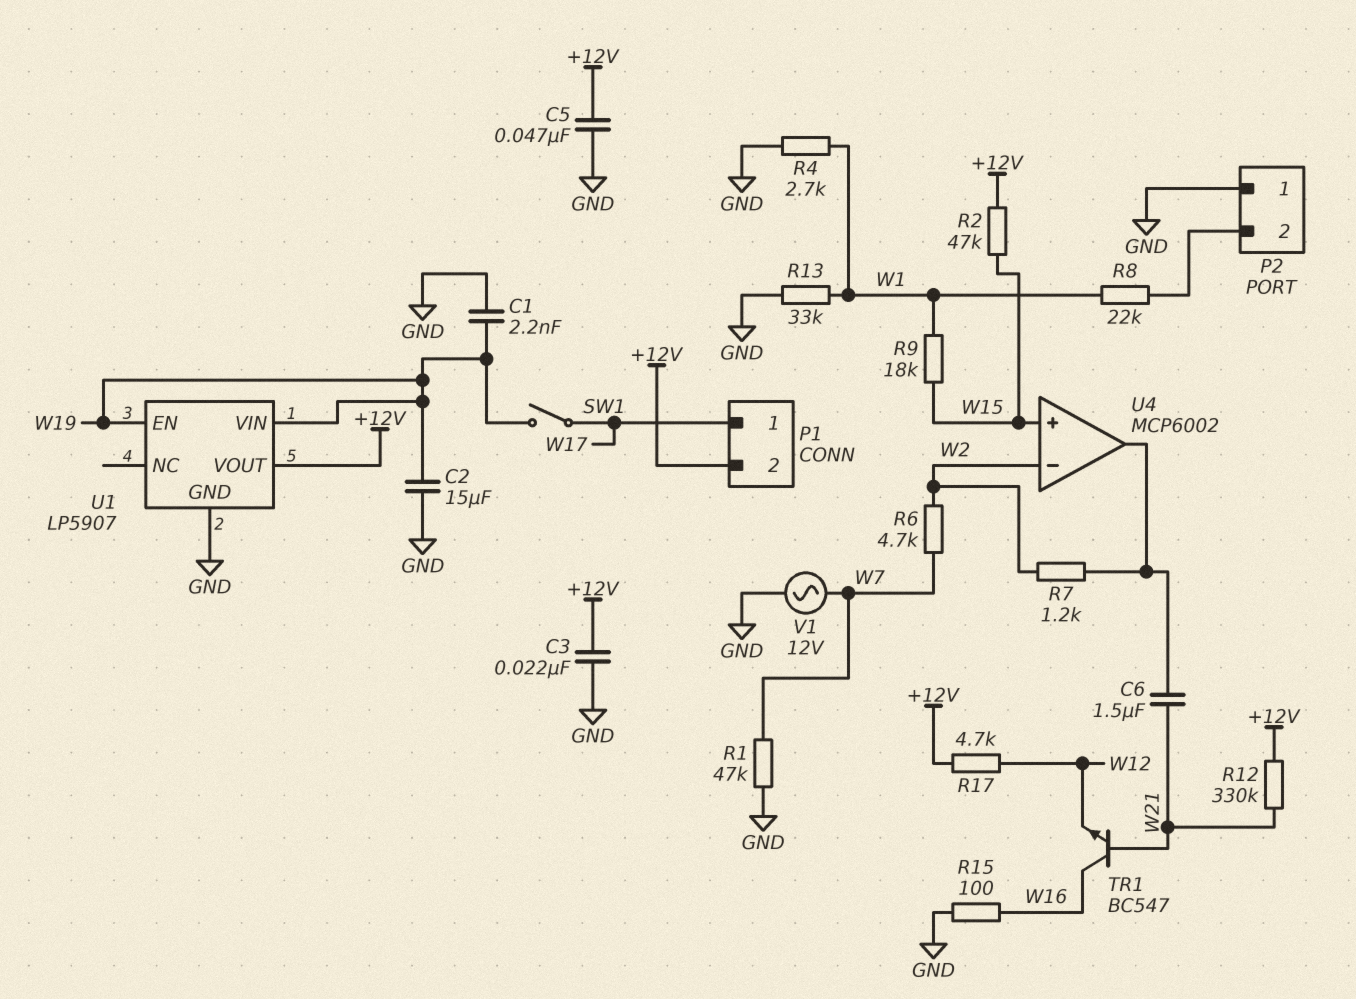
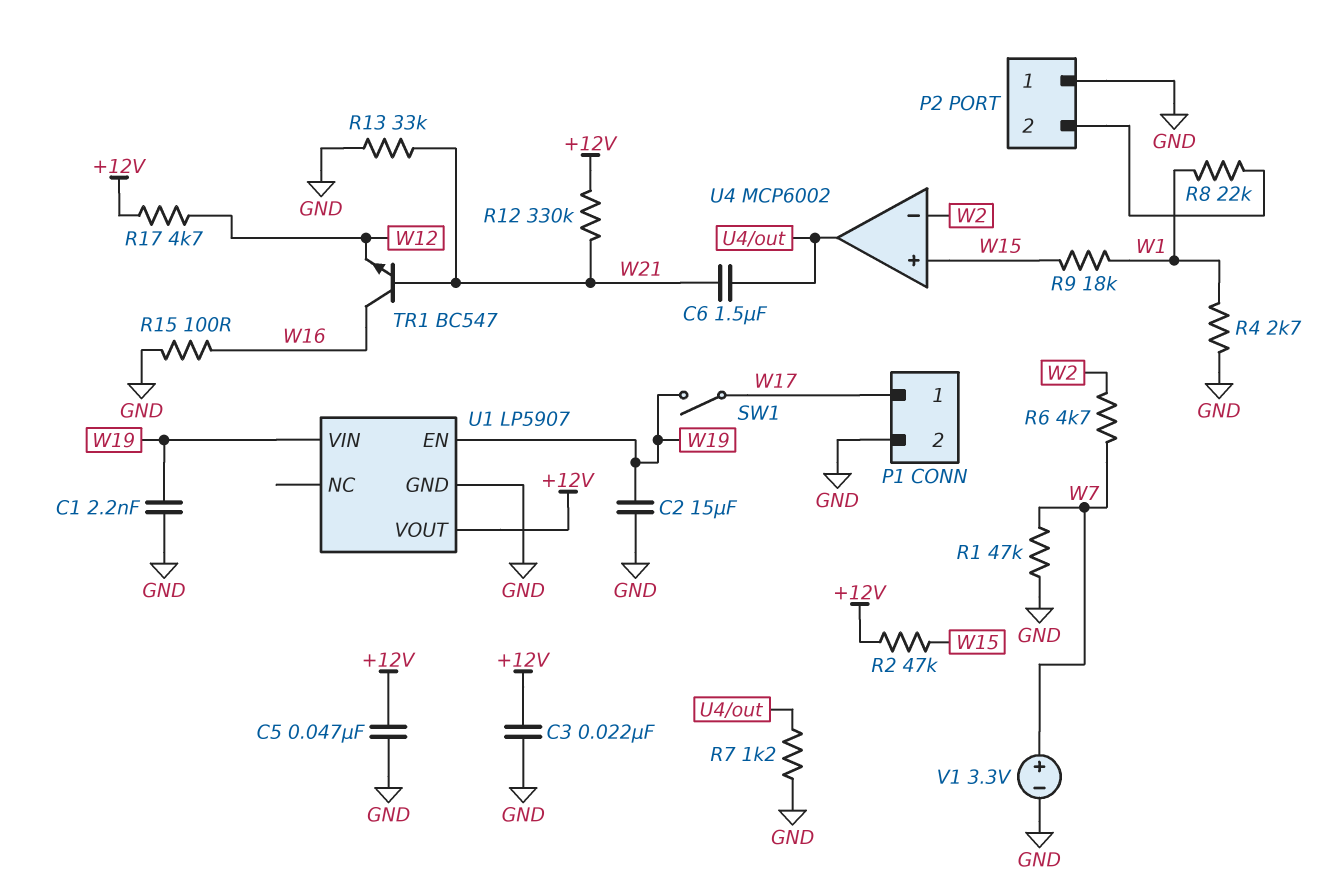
P1 pin 2: +12V -> GND
R7: 1.2k (U4/out, W2) -> 1.2k (GND, U4/out)
R13: 33k (GND, W1) -> 33k (GND, W21)
V1: AC 12V (GND, W7) -> 3.3V (plus W7, minus GND)

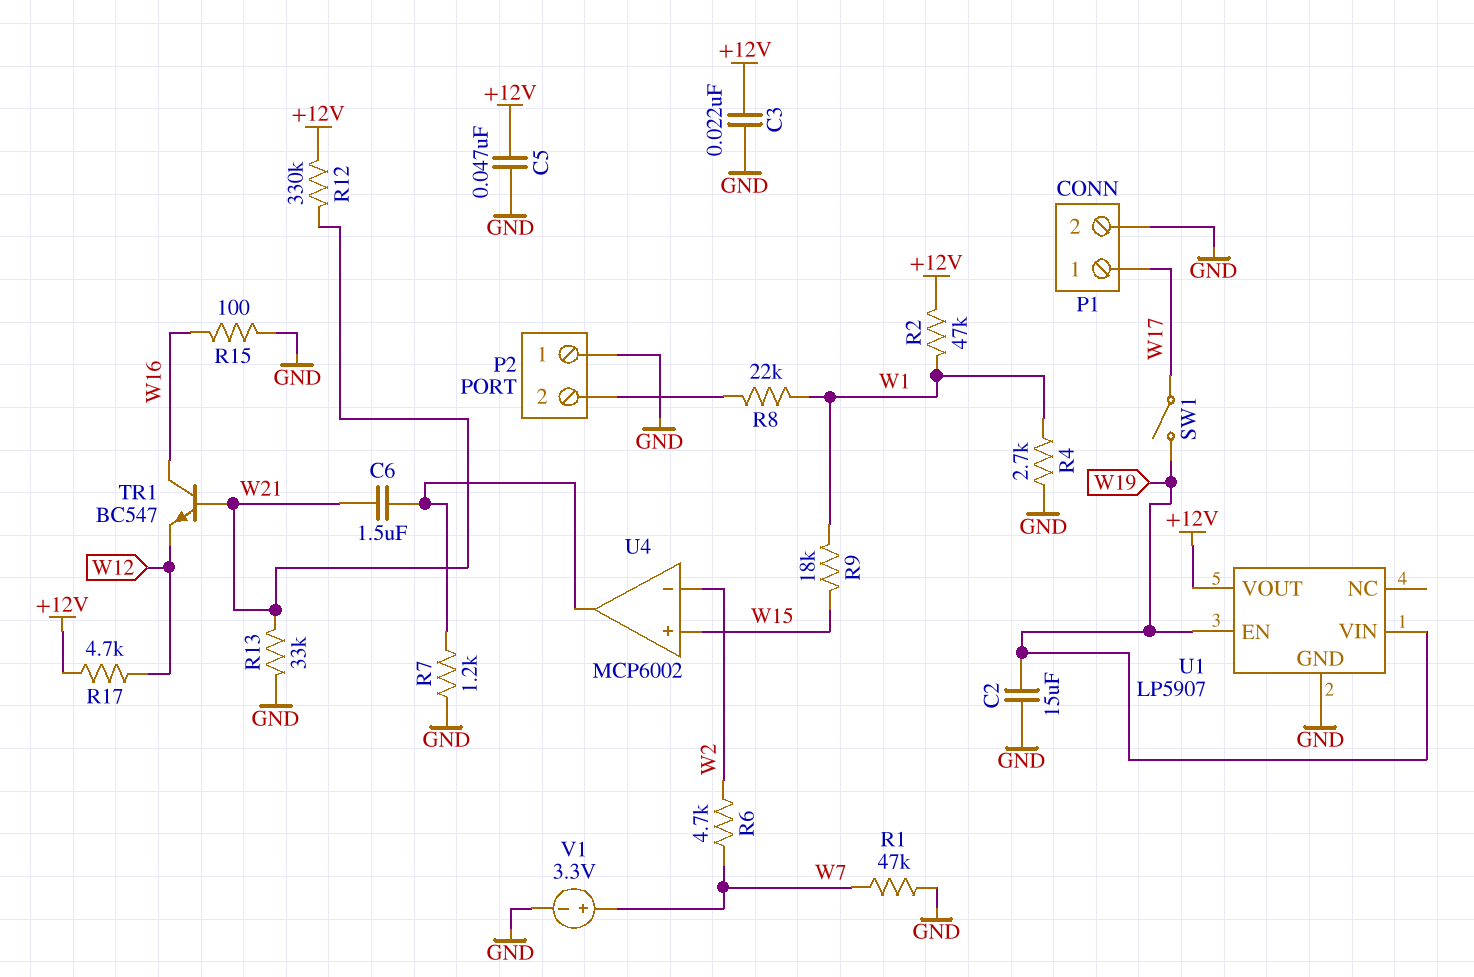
C1: 2.2nF (GND, W19) -> none
R2: 47k (+12V, W15) -> 47k (+12V, W1)

